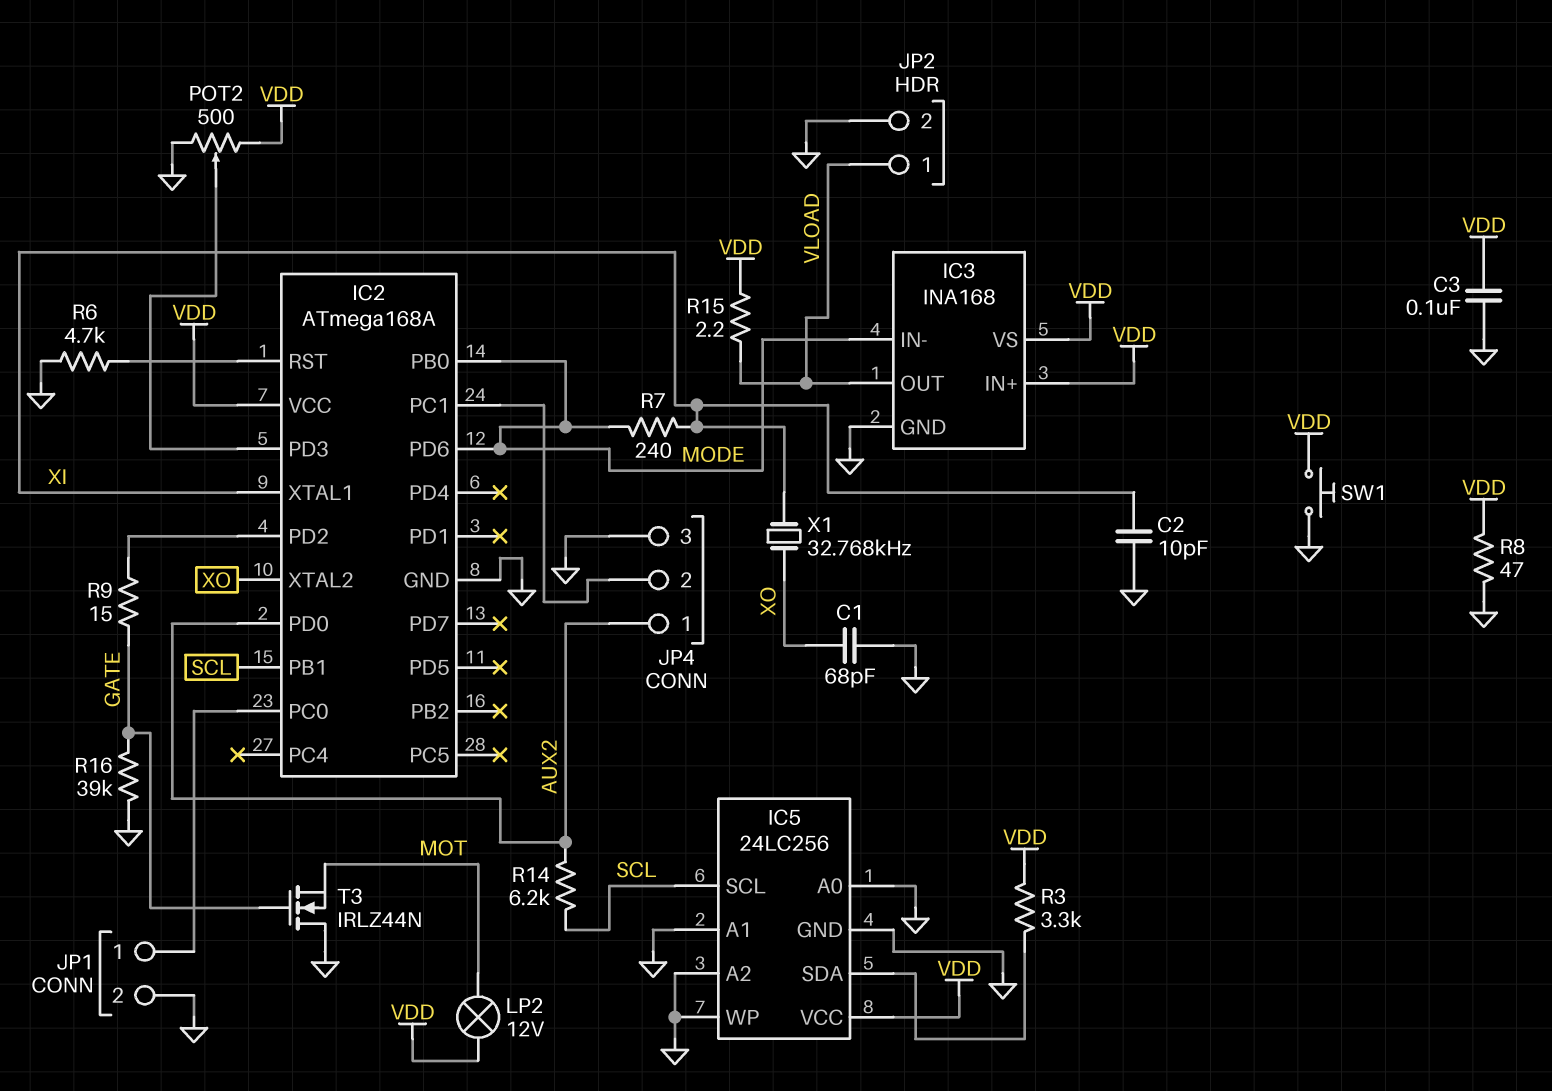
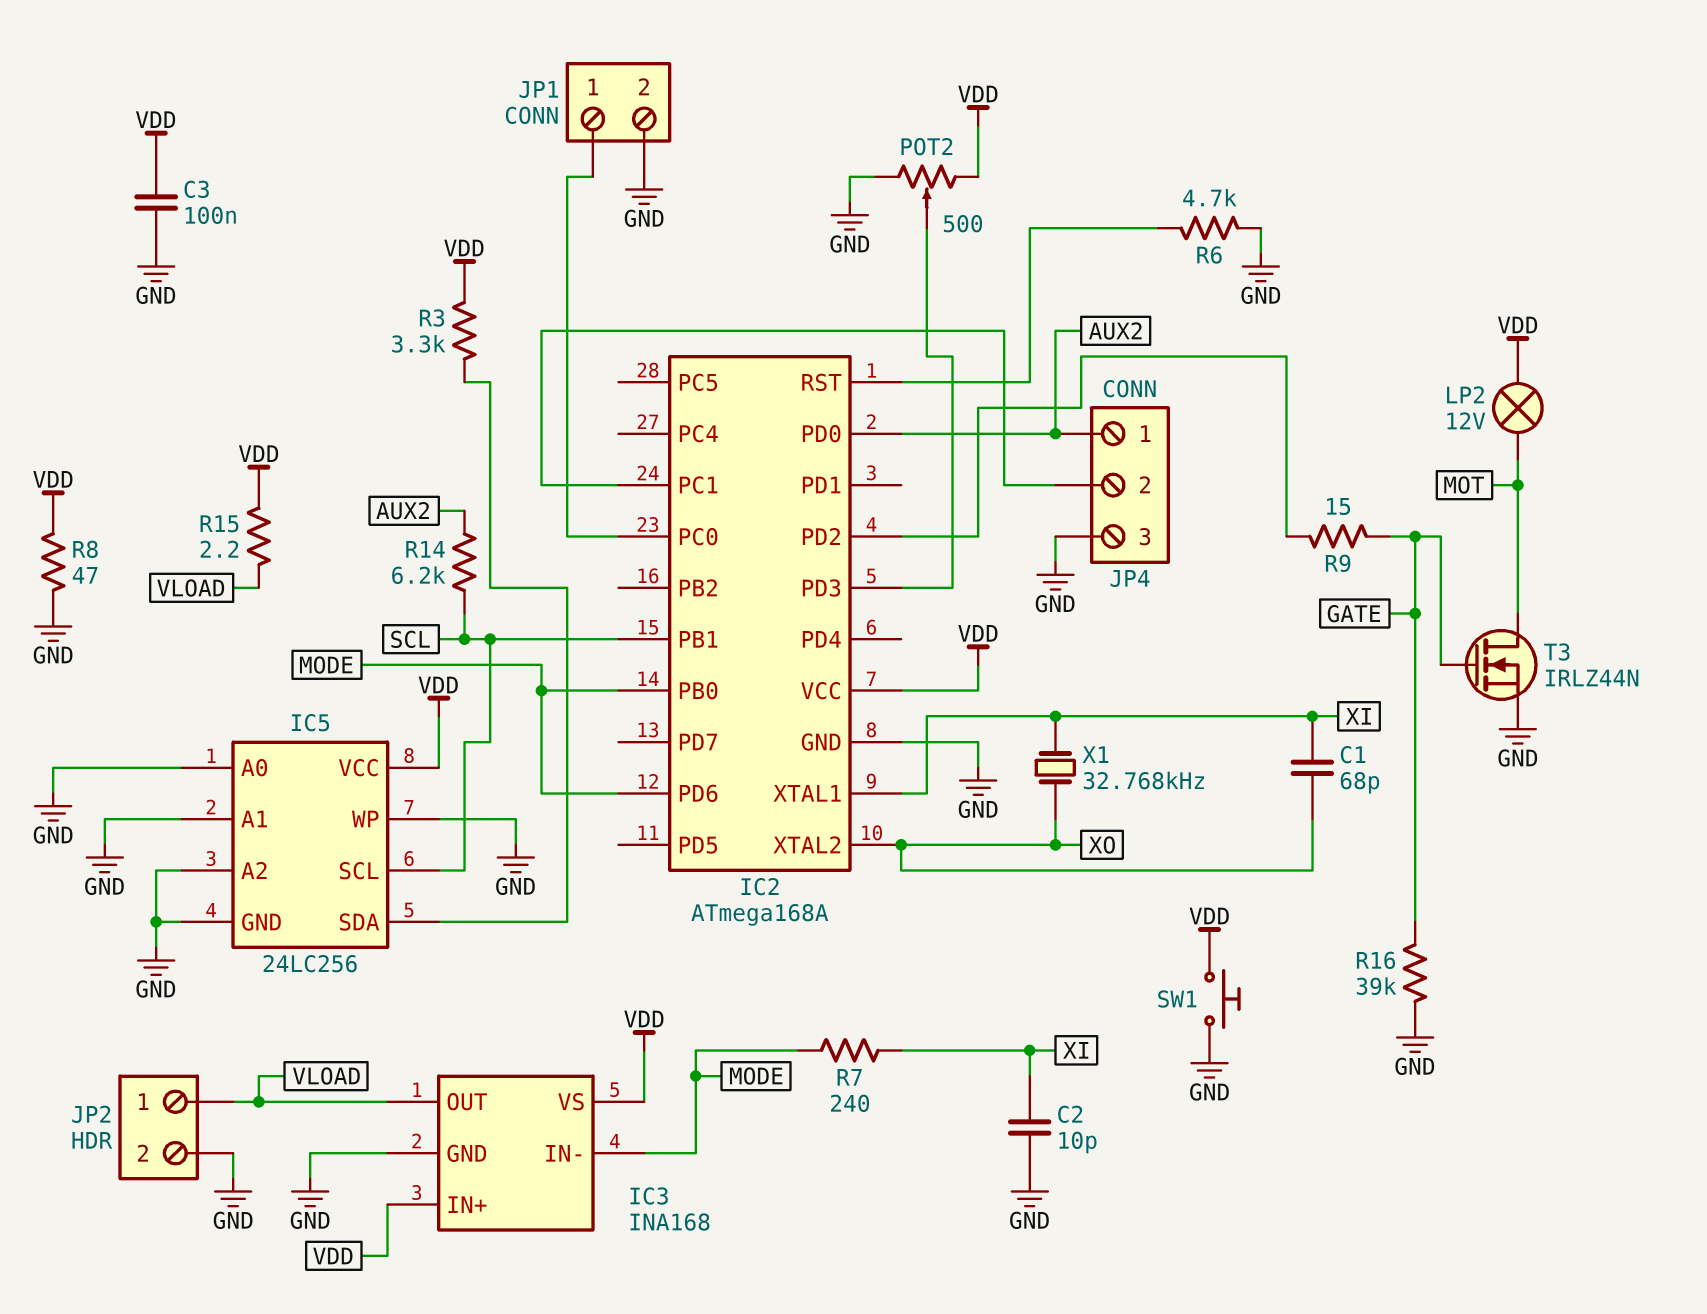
C1: 68pF (GND, XO) -> 68pF (XI, XO)
T3: NMOS IRLZ44N (G GATE, D GND, S MOT) -> NMOS IRLZ44N (G GATE, D MOT, S GND)

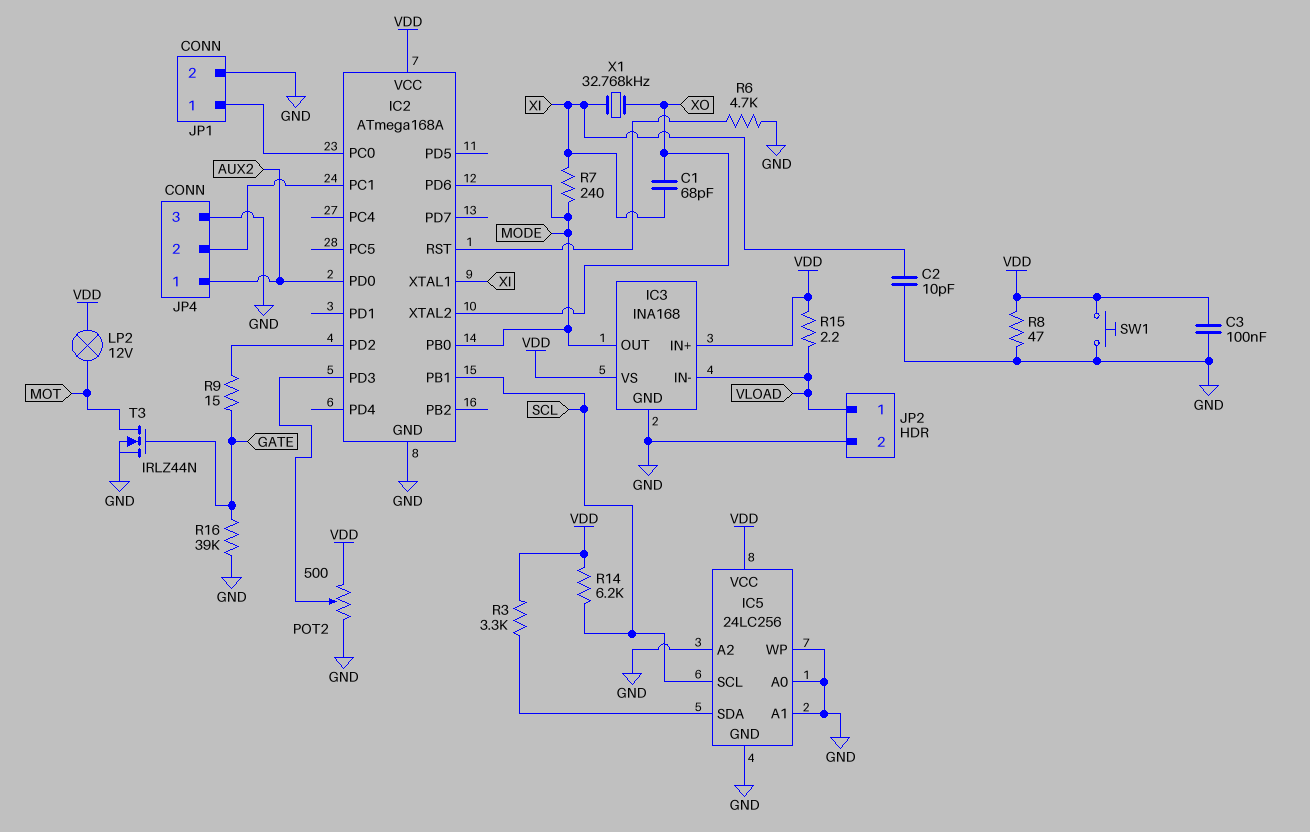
IC3 pin IN-: MODE -> VLOAD
IC3 pin OUT: VLOAD -> MODE
R14: 6.2k (AUX2, SCL) -> 6.2k (SCL, VDD)

